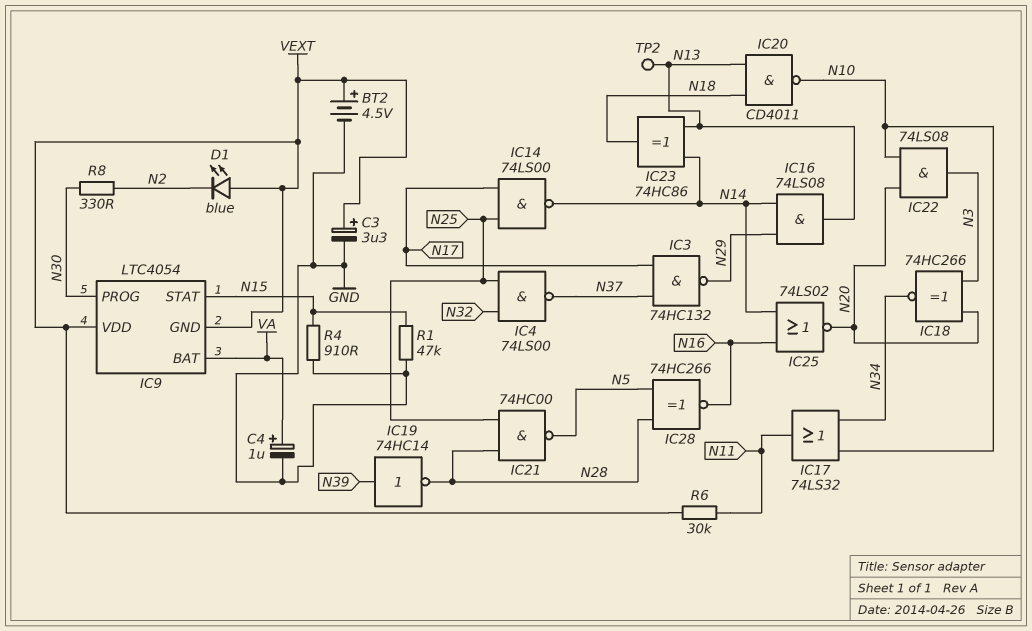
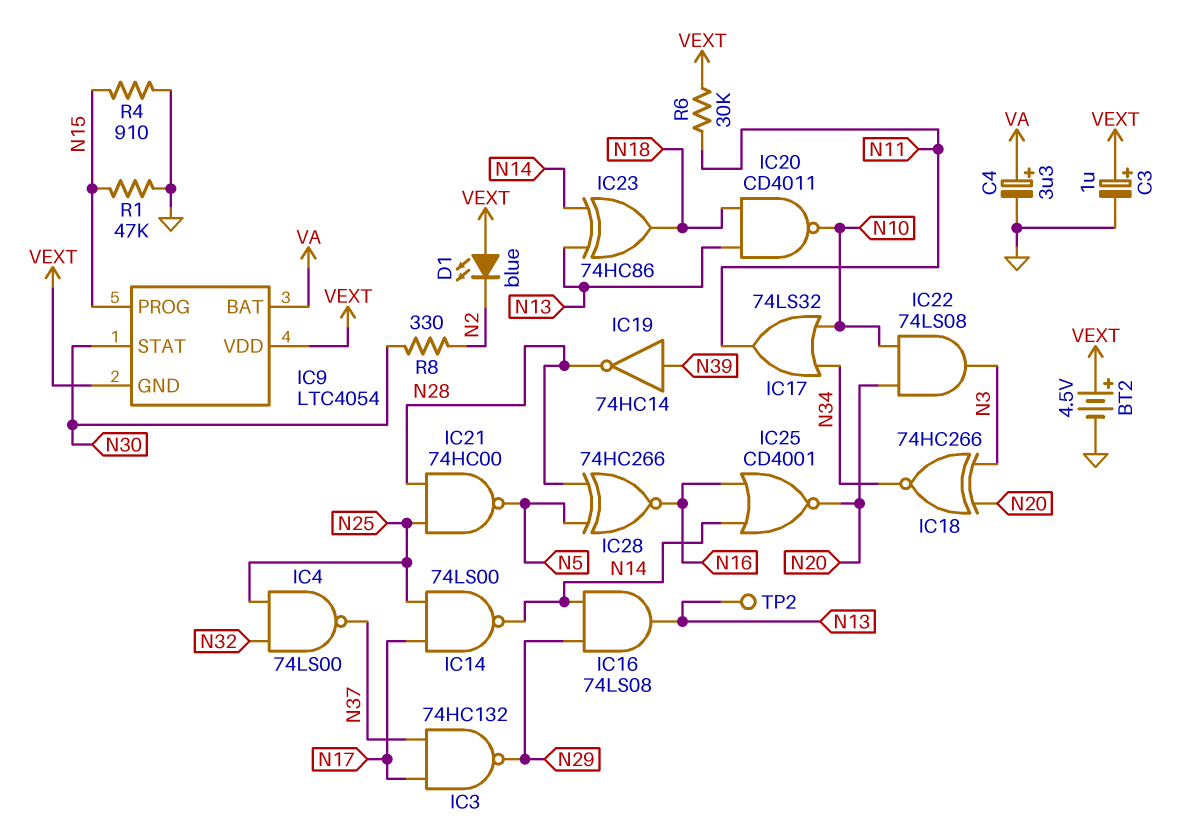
C3: 3.3uF (plus VEXT, minus GND) -> 1uF (plus VEXT, minus GND)
C4: 1uF (plus VA, minus GND) -> 3.3uF (plus VA, minus GND)
IC9 pin PROG: N30 -> N15
IC9 pin STAT: N15 -> N30
IC25: NOR 74LS02 (in N14, in N16, out N20) -> NOR CD4001 (in N14, in N16, out N20)

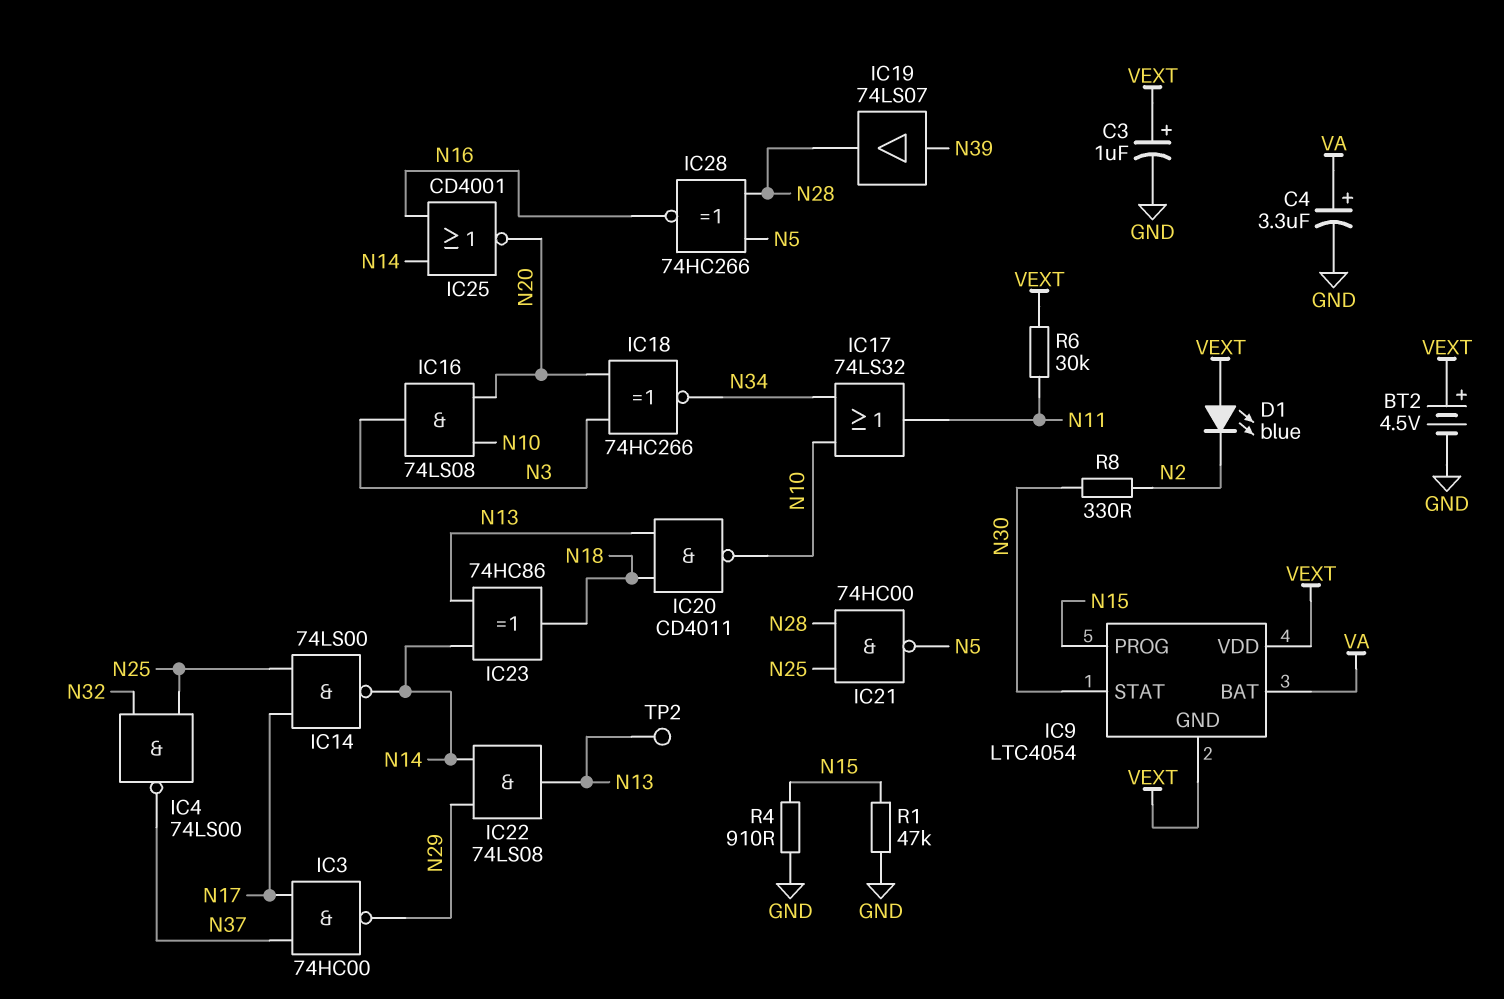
IC3: NAND 74HC132 (in N17, in N37, out N29) -> NAND 74HC00 (in N17, in N37, out N29)
IC16: AND 74LS08 (in N14, in N29, out N13) -> AND 74LS08 (in N10, in N20, out N3)
IC19: NOT 74HC14 (in N39, out N28) -> buffer 74LS07 (in N39, out N28)
IC22: AND 74LS08 (in N10, in N20, out N3) -> AND 74LS08 (in N14, in N29, out N13)

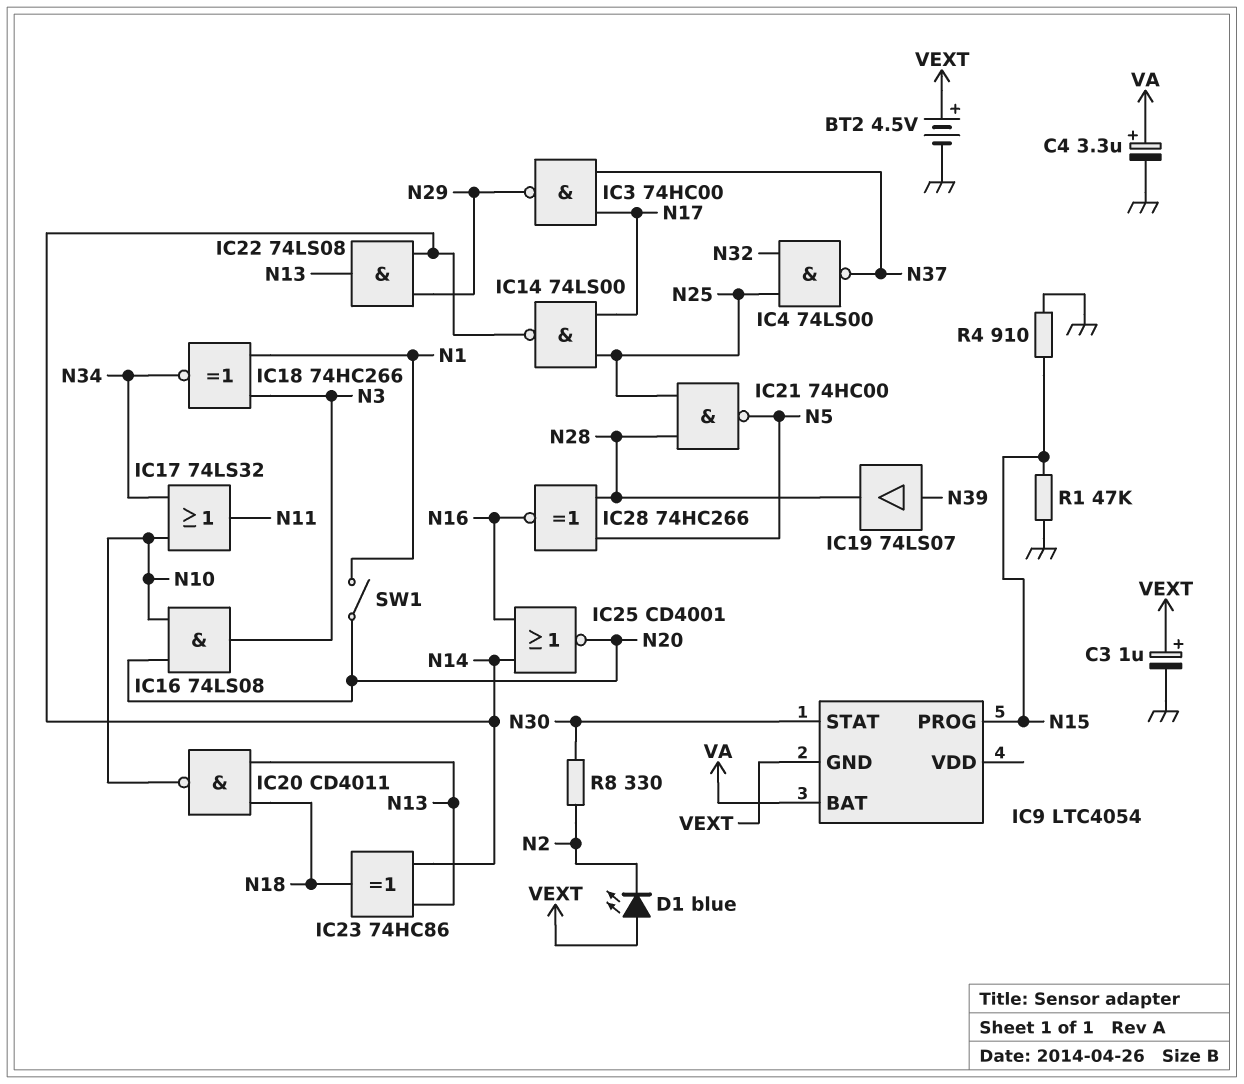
IC9 pin VDD: VEXT -> none
IC18: XNOR 74HC266 (in N3, in N20, out N34) -> XNOR 74HC266 (in N1, in N3, out N34)
R6: 30k (N11, VEXT) -> none
SW1: none -> switch (N1, N20)
TP2: test point (N13) -> none

